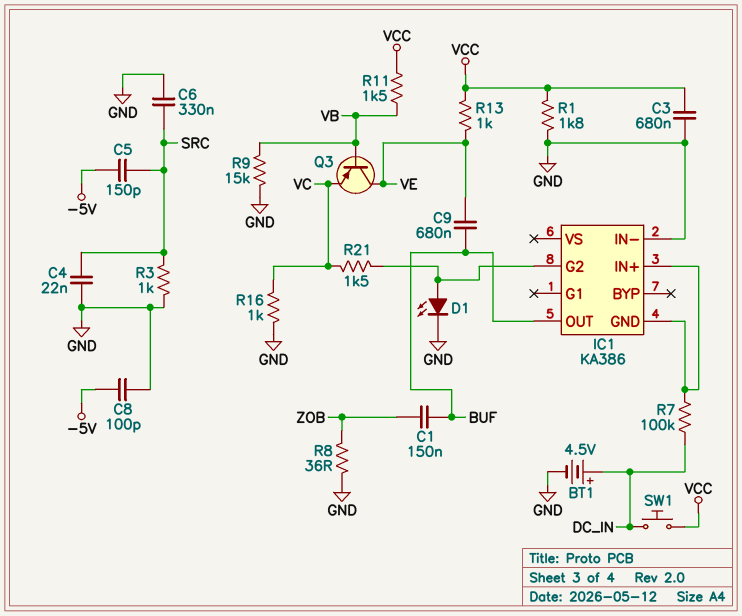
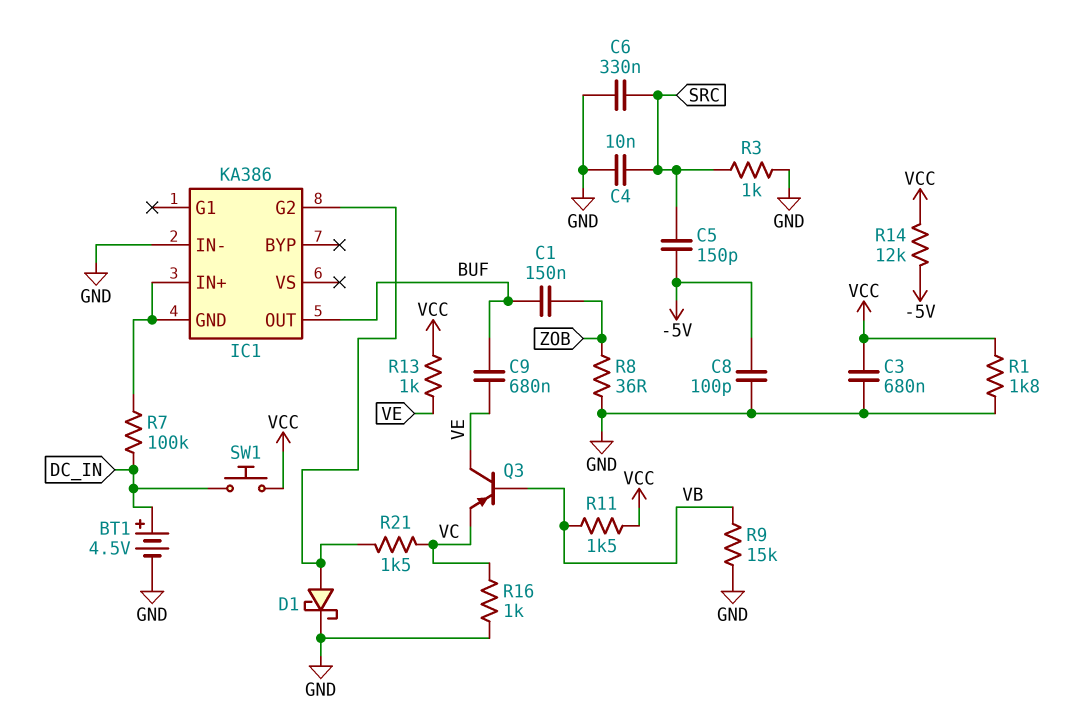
C4: 22nF (GND, SRC) -> 10nF (GND, SRC)
D1: LED (A IC1/G2, K GND) -> schottky (A IC1/G2, K GND)
R14: none -> 12k (-5V, VCC)

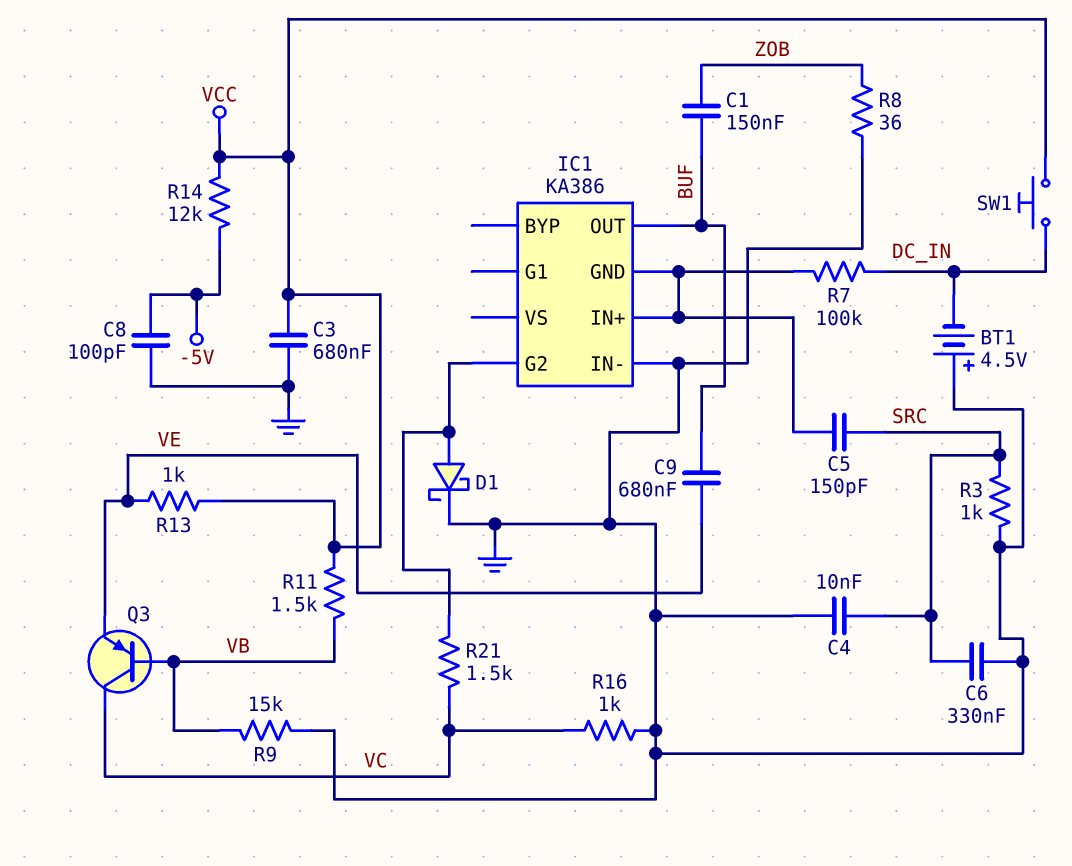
BT1: 4.5V (plus DC_IN, minus GND) -> 4.5V (plus GND, minus DC_IN)
C5: 150pF (-5V, SRC) -> 150pF (IC1/GND, SRC)
Q3: PNP (B VB, C VE, E VC) -> PNP (B VB, C VC, E VE)
R1: 1.8k (GND, VCC) -> none

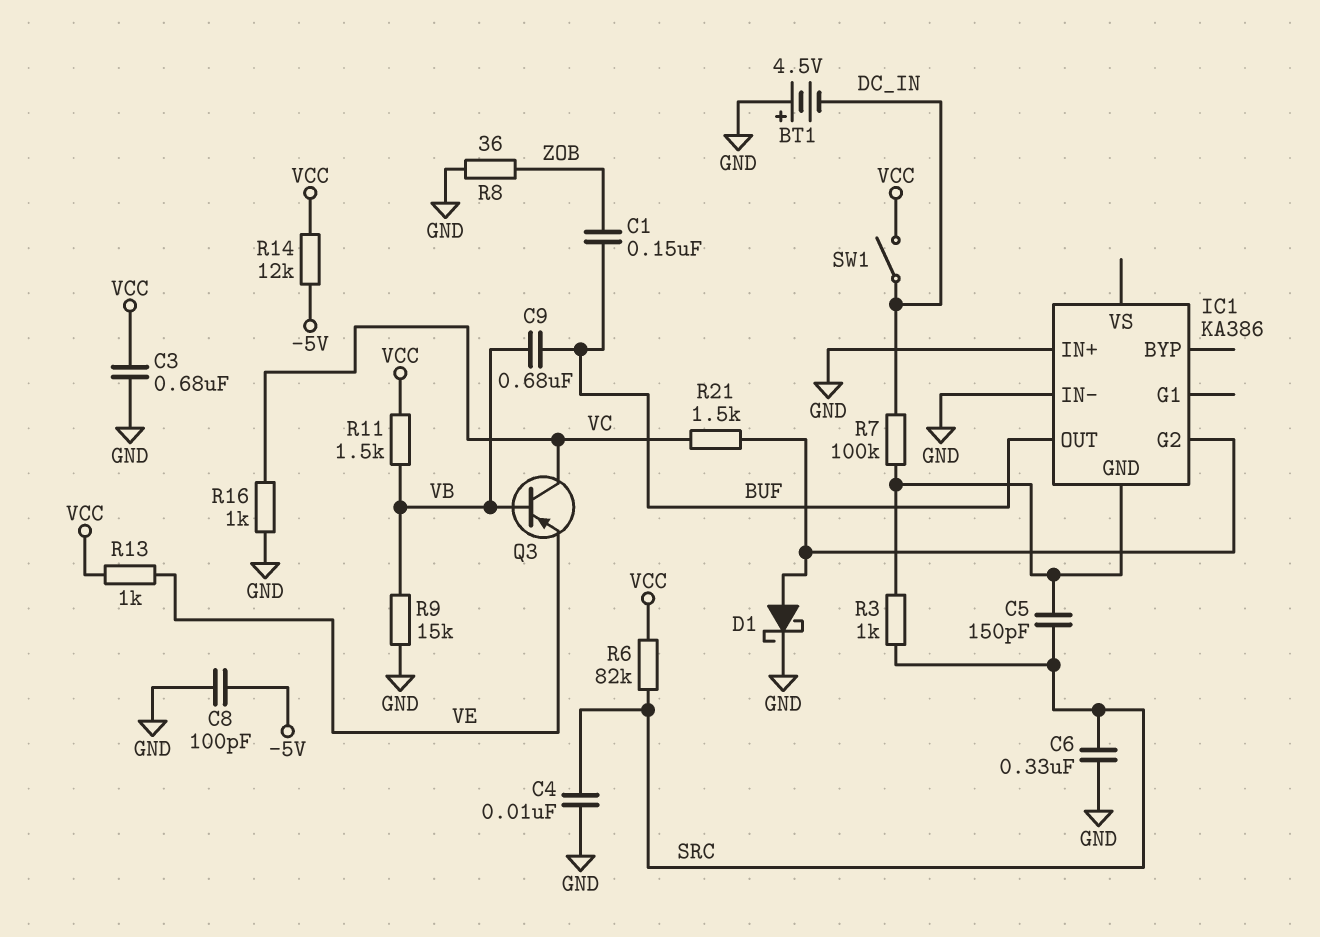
C9: 680nF (BUF, VE) -> 680nF (BUF, VB)
IC1 pin IN+: IC1/GND -> GND
R3: 1k (GND, SRC) -> 1k (IC1/GND, SRC)
R6: none -> 82k (SRC, VCC)
SW1: button (DC_IN, VCC) -> switch (DC_IN, VCC)

